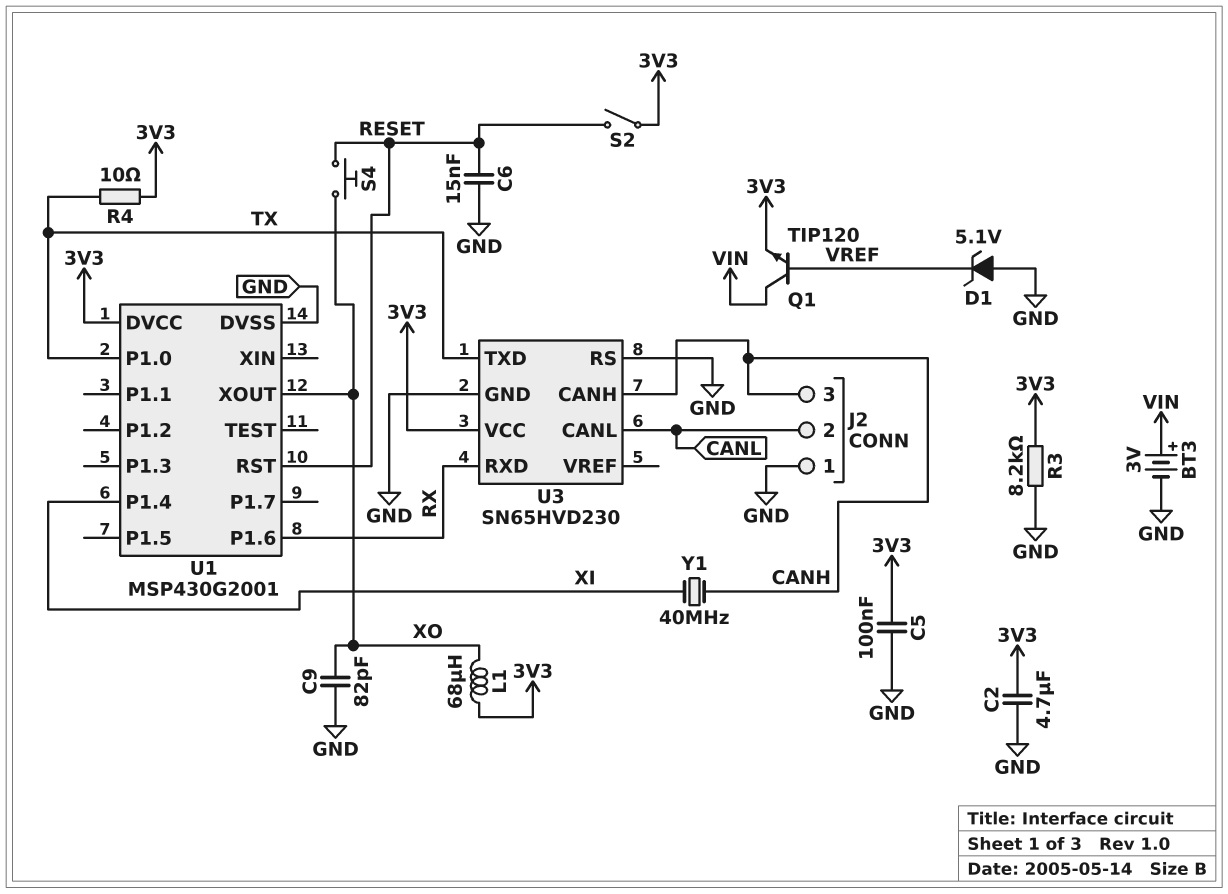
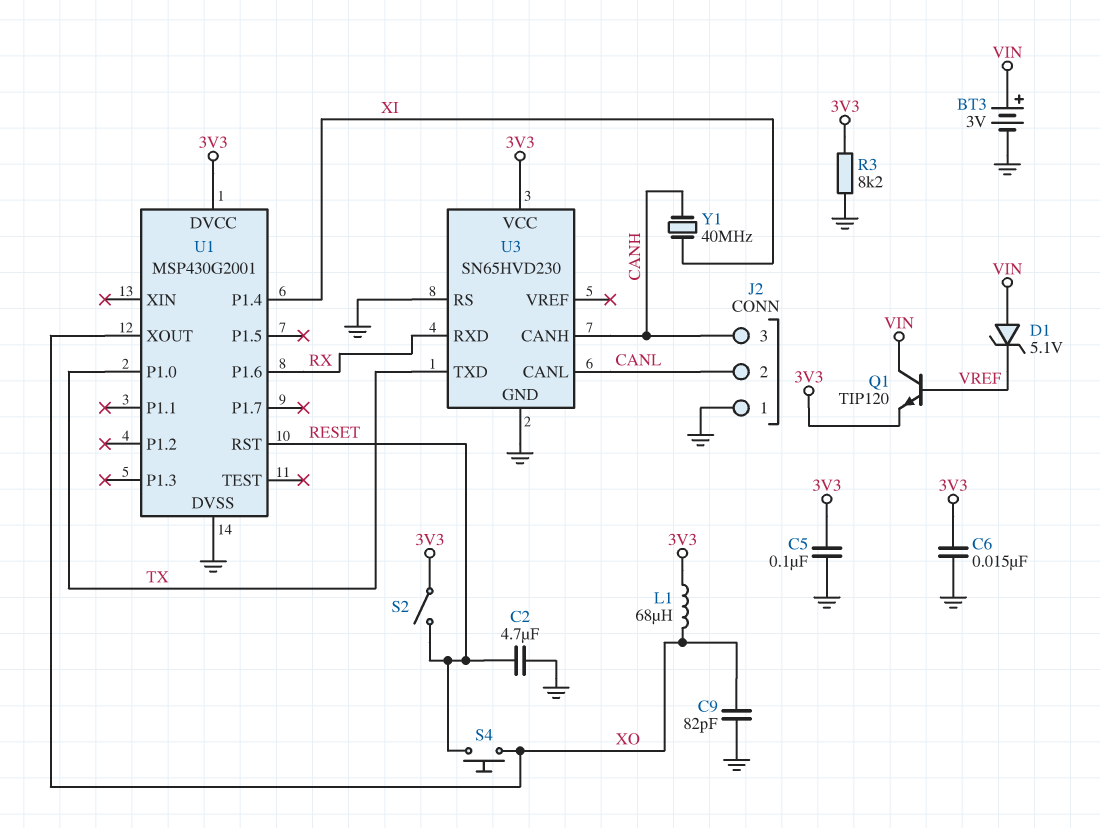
C2: 4.7uF (3V3, GND) -> 4.7uF (GND, RESET)
C6: 15nF (GND, RESET) -> 15nF (3V3, GND)
D1: zener 5.1V (A GND, K VREF) -> zener 5.1V (A VIN, K VREF)
R4: 10 (3V3, TX) -> none

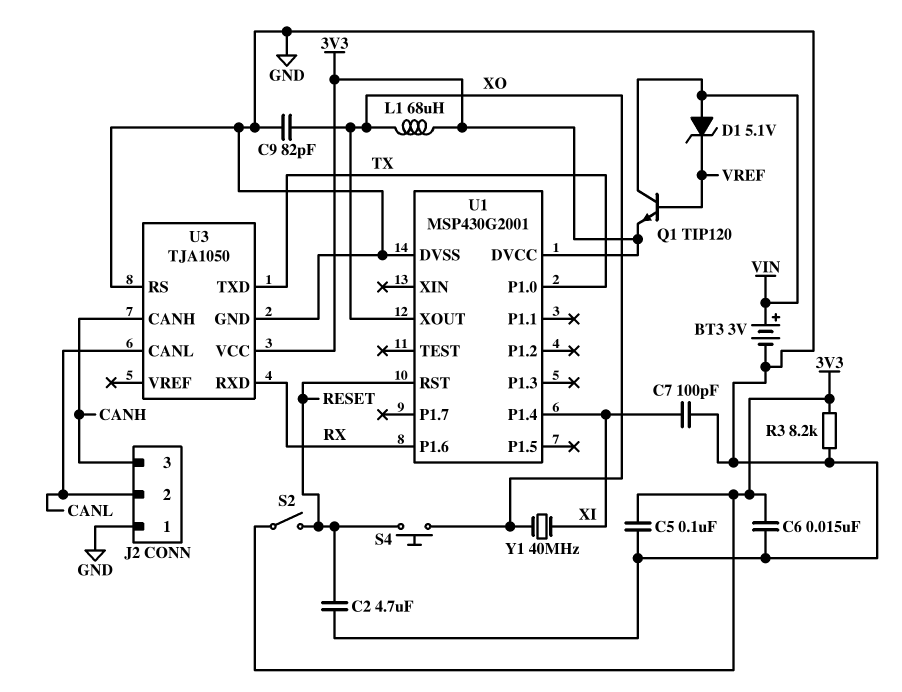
C7: none -> 100pF (GND, XI)
U3: SN65HVD230 -> TJA1050
Y1: 40MHz (CANH, XI) -> 40MHz (XI, XO)

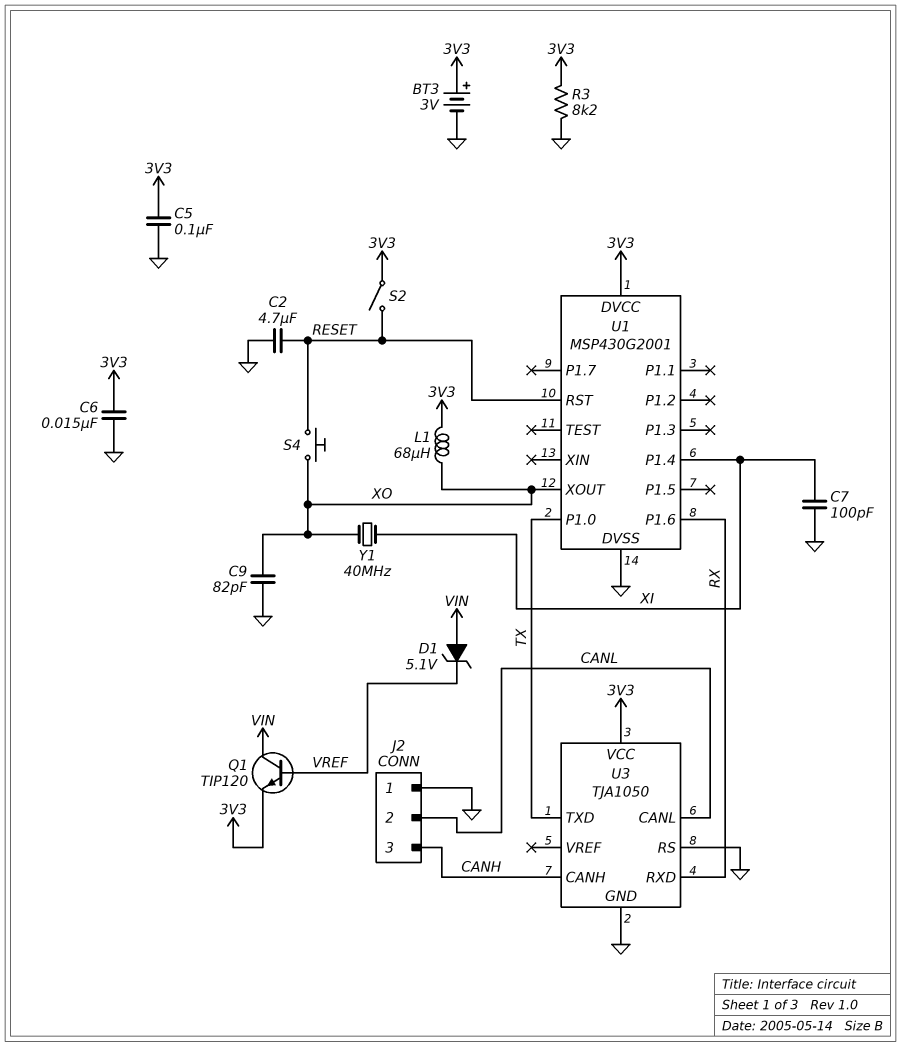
BT3: 3V (plus VIN, minus GND) -> 3V (plus 3V3, minus GND)

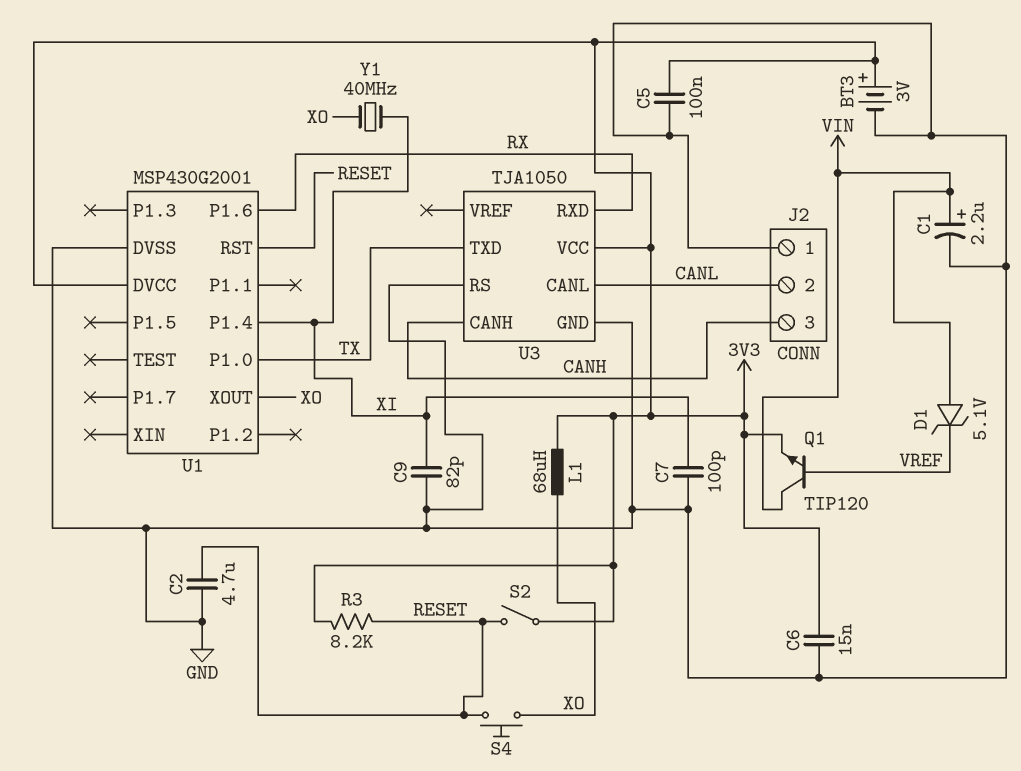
C1: none -> 2.2uF (plus VIN, minus GND)
C9: 82pF (GND, XO) -> 82pF (GND, XI)
R3: 8.2k (3V3, GND) -> 8.2k (3V3, RESET)

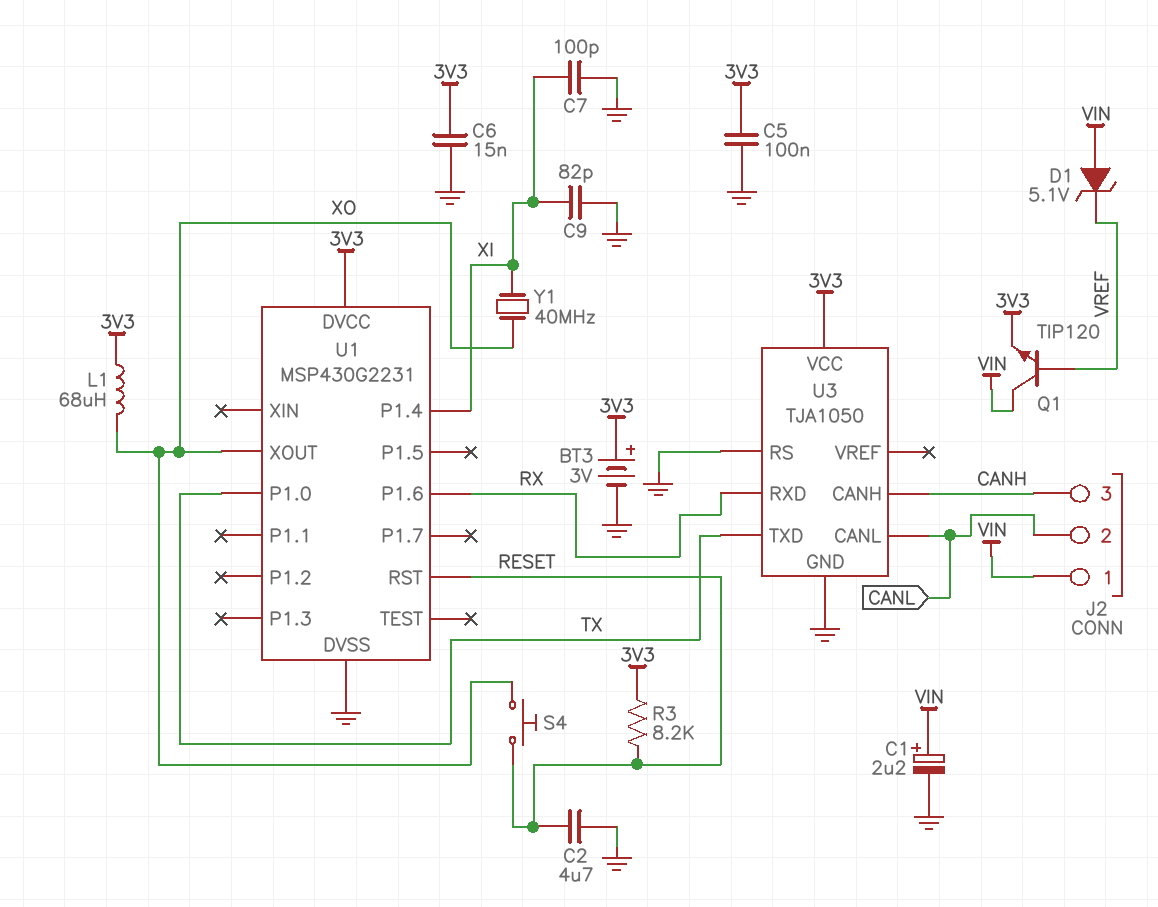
J2 pin 1: GND -> VIN
S2: switch (3V3, RESET) -> none
U1: MSP430G2001 -> MSP430G2231

